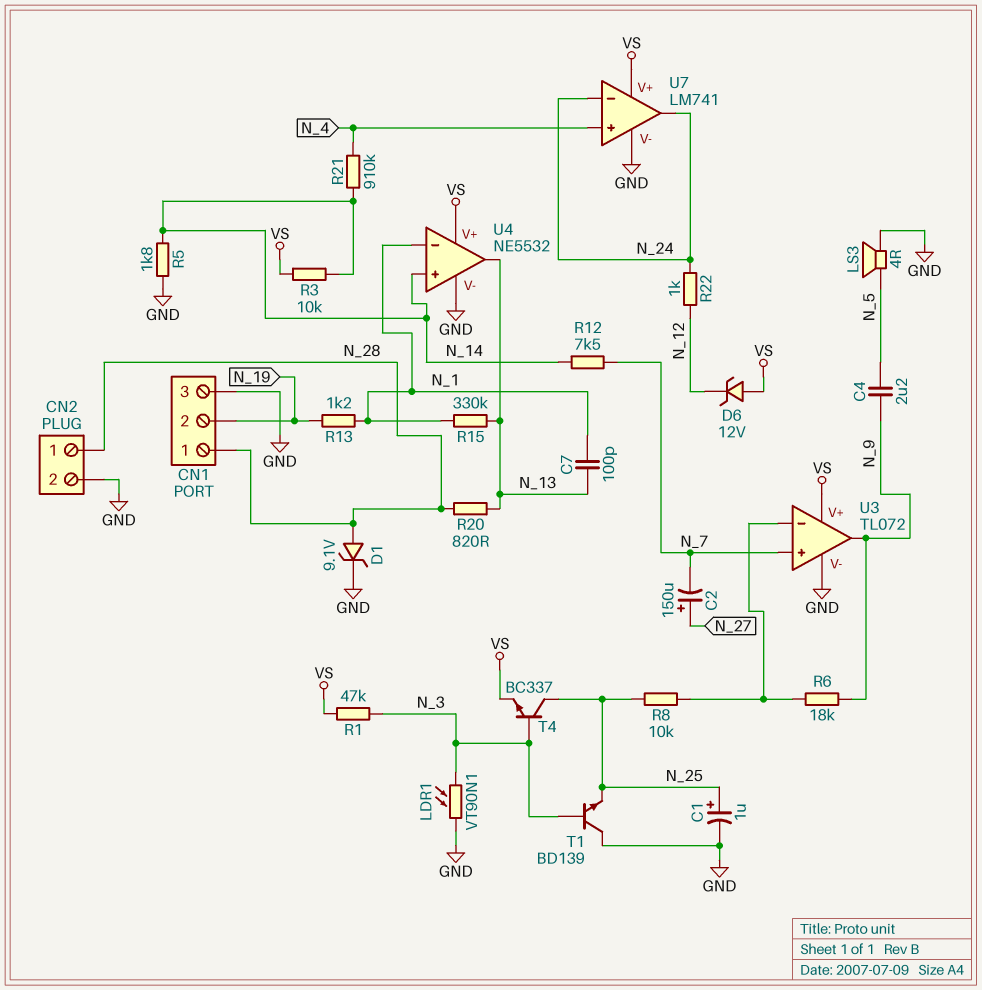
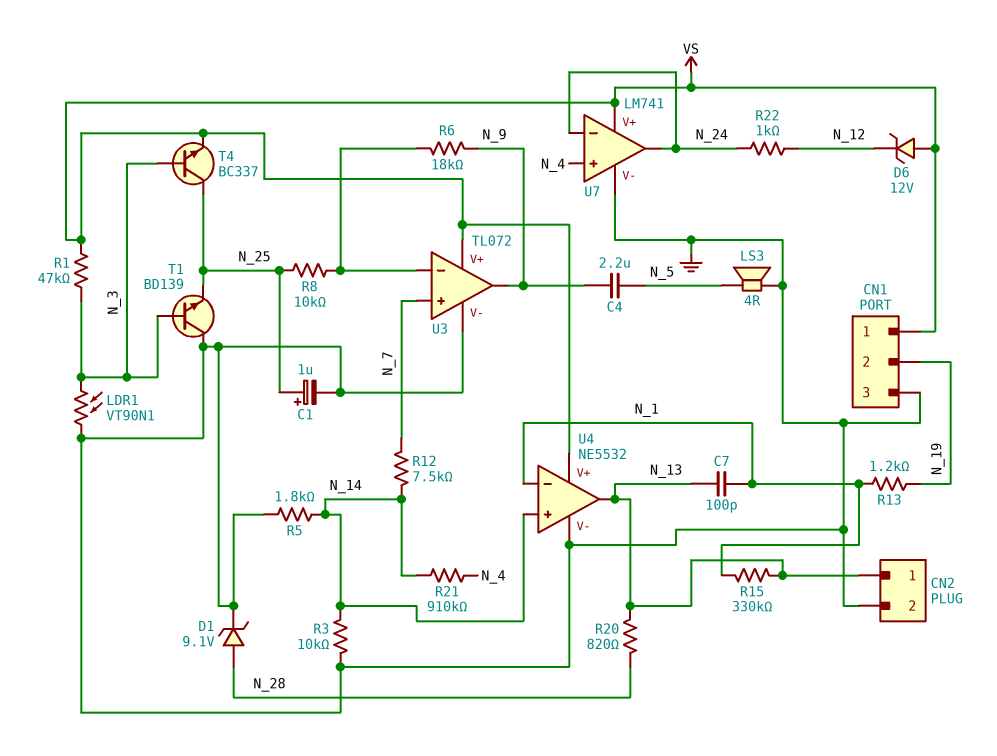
C2: 150uF (plus N_27, minus N_7) -> none
CN1 pin 1: N_28 -> VS
CN2 pin 1: N_28 -> N_13
R3: 10k (N_14, VS) -> 10k (GND, N_14)

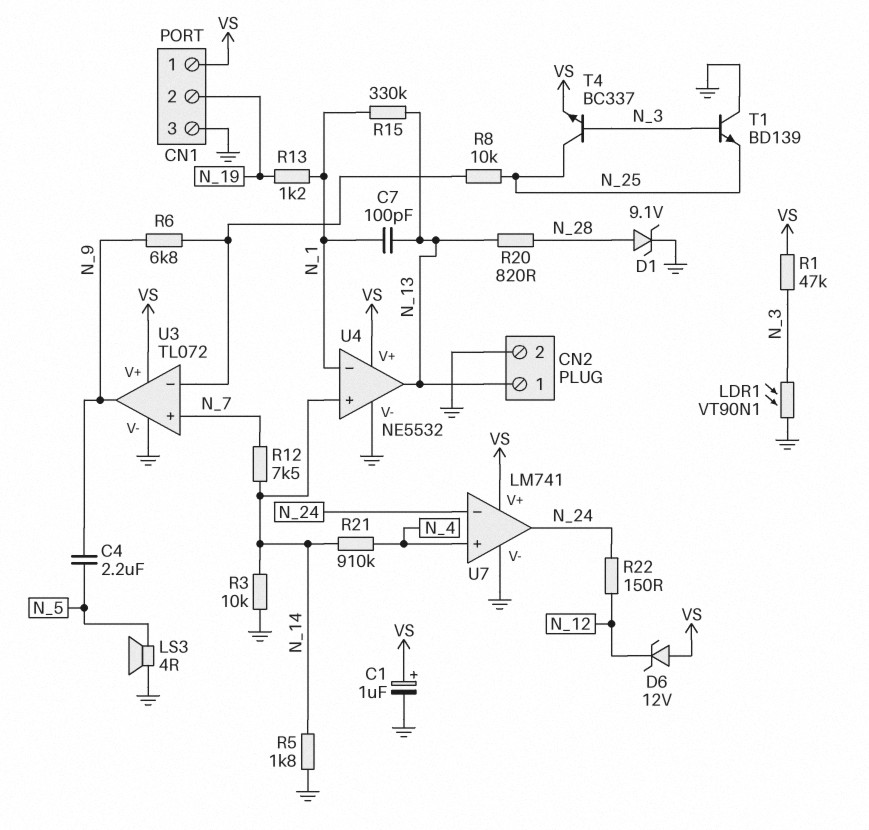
C1: 1uF (plus N_25, minus GND) -> 1uF (plus VS, minus GND)
R6: 18k (N_9, U3/in-) -> 6.8k (N_9, U3/in-)
R22: 1k (N_12, N_24) -> 150 (N_12, N_24)

